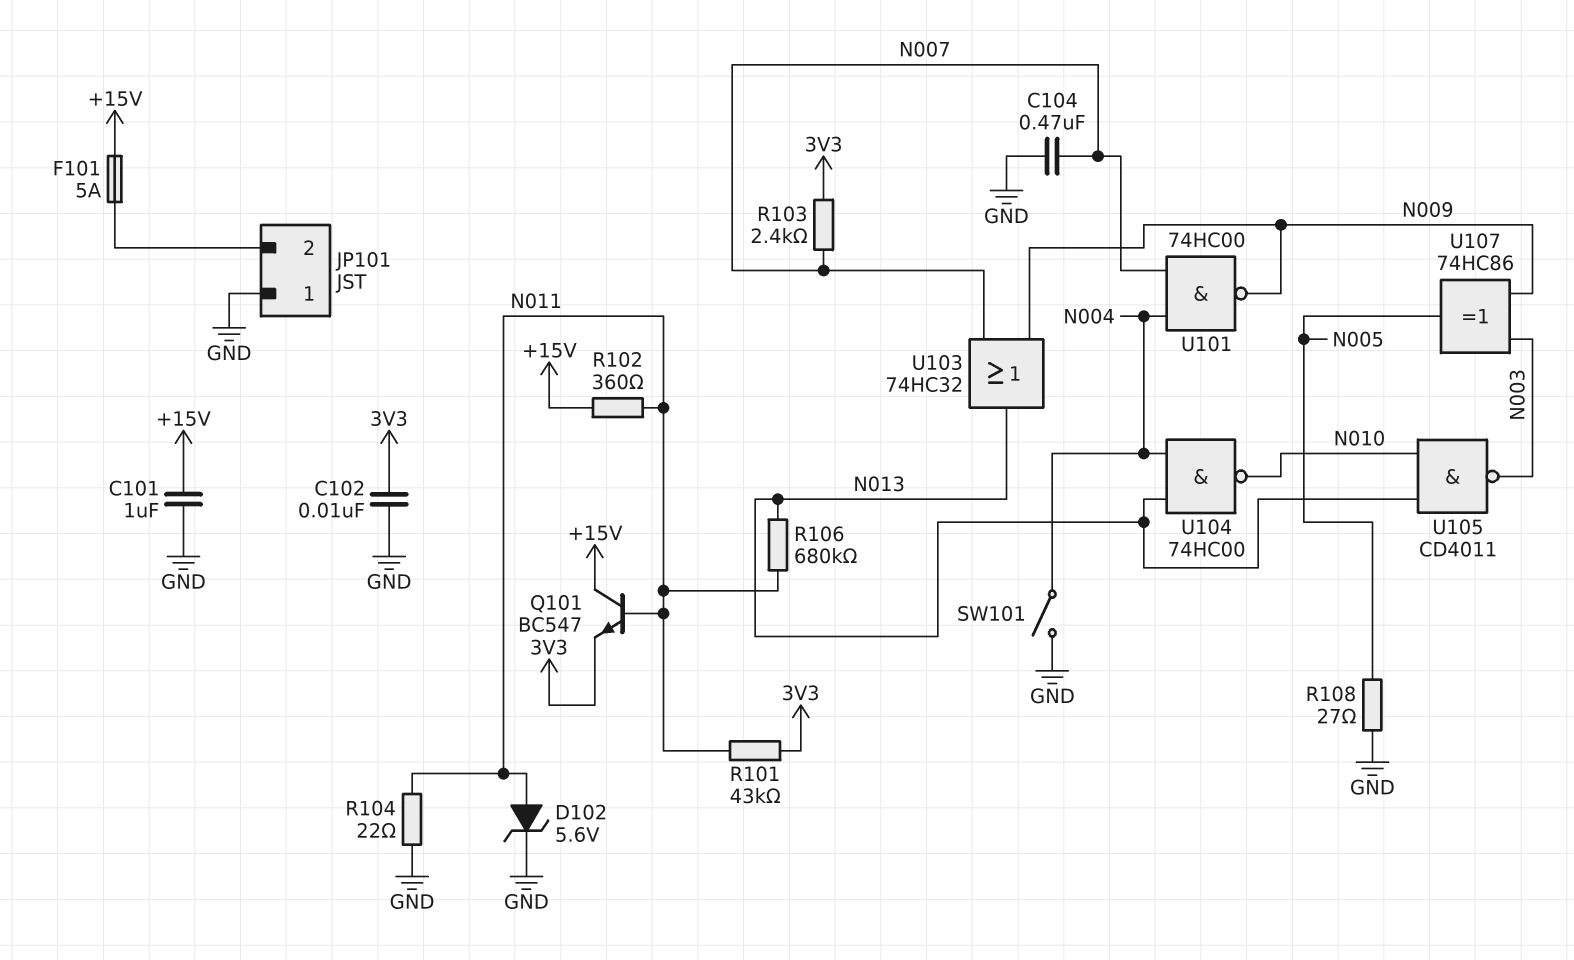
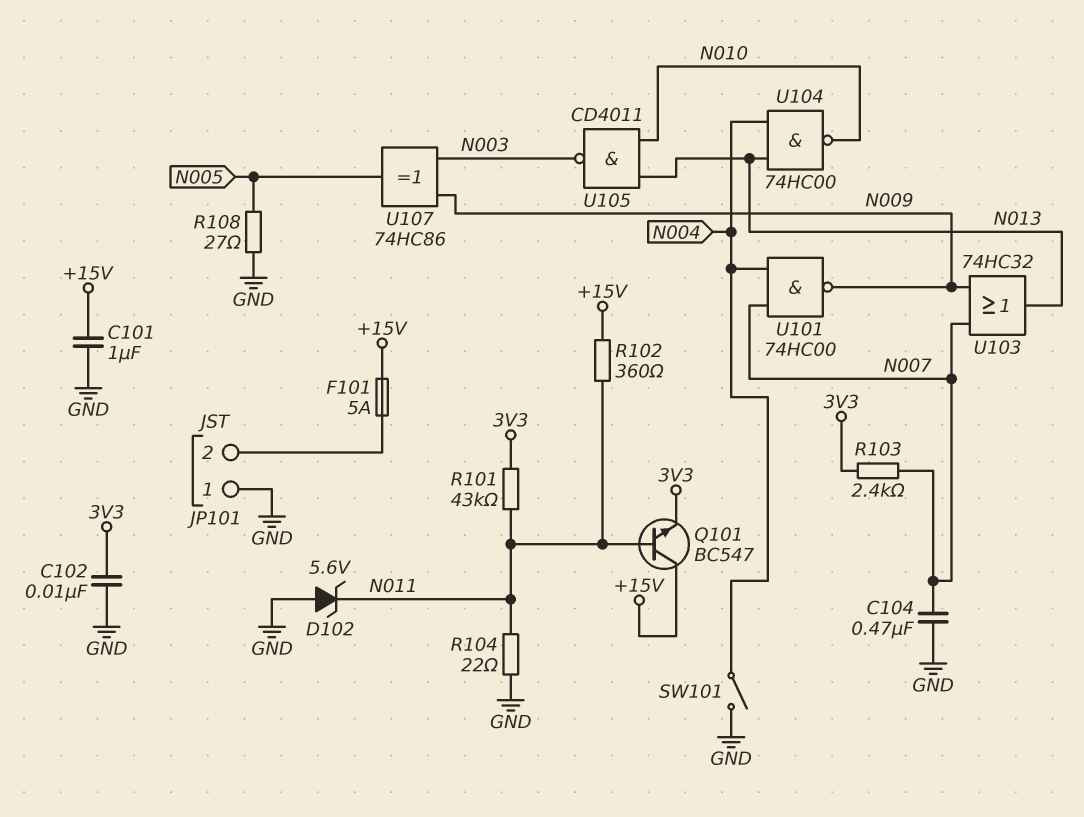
D102: zener 5.6V (A N011, K GND) -> zener 5.6V (A GND, K N011)
R106: 680k (N011, N013) -> none

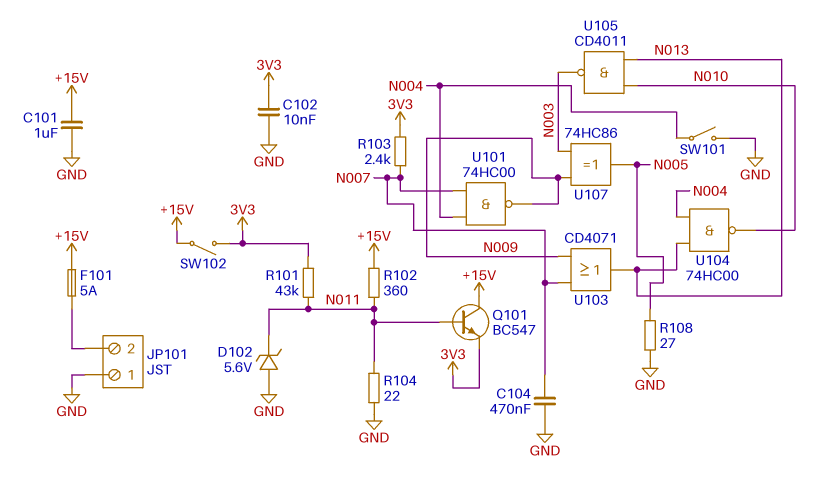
SW102: none -> switch (+15V, 3V3)
U103: OR 74HC32 (in N007, in N009, out N013) -> OR CD4071 (in N007, in N009, out N013)

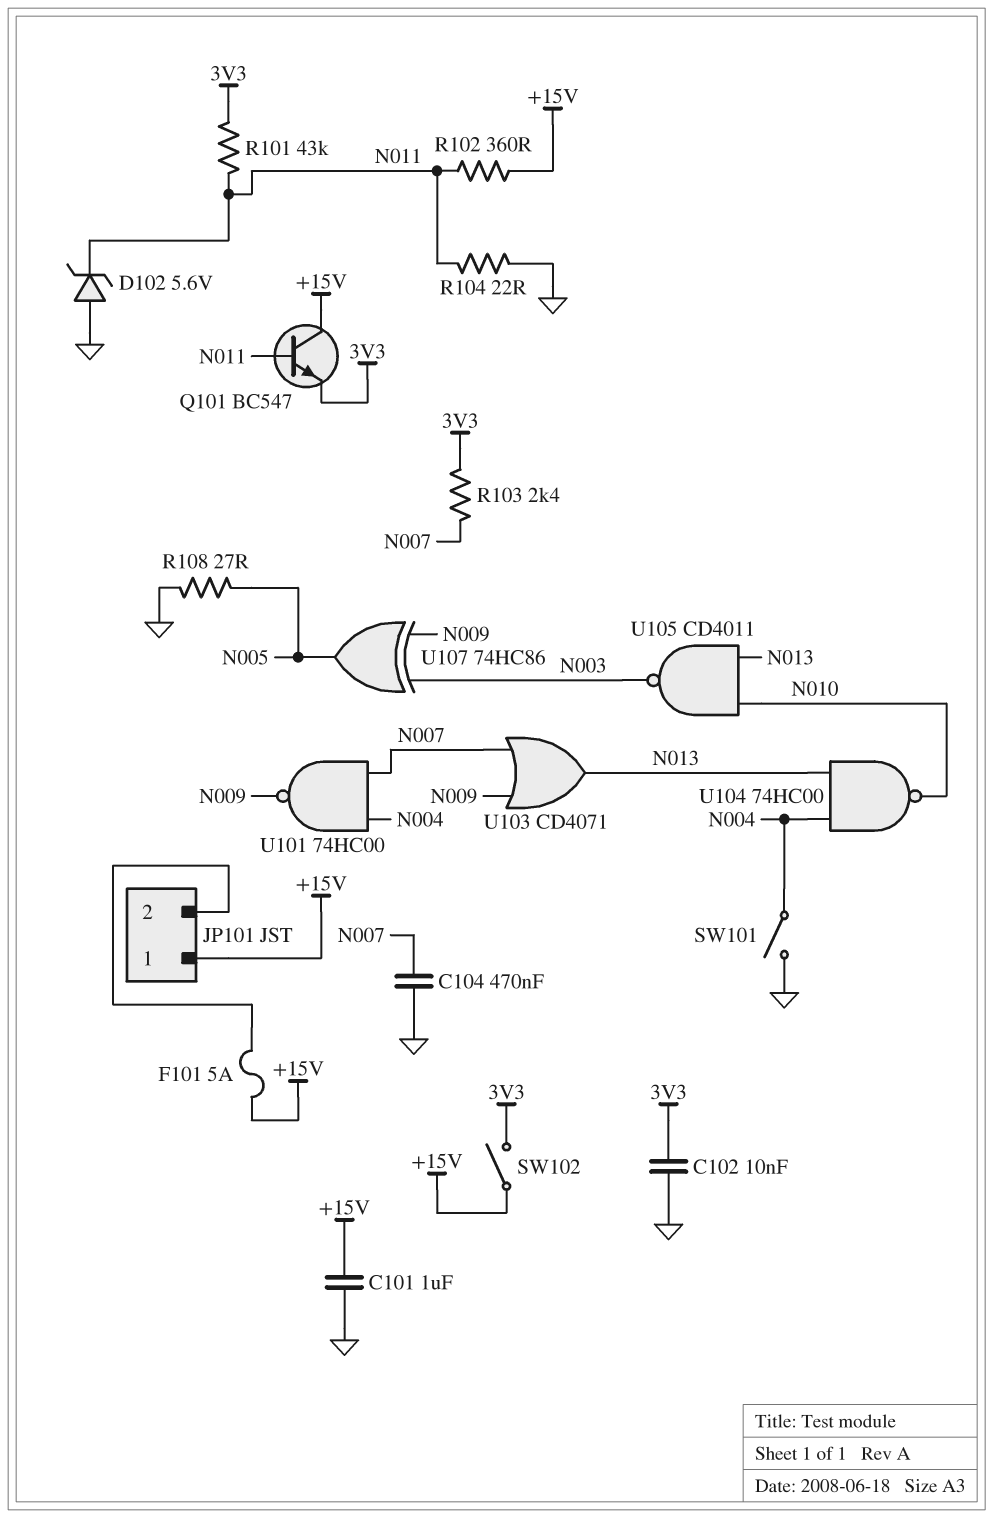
JP101 pin 1: GND -> +15V

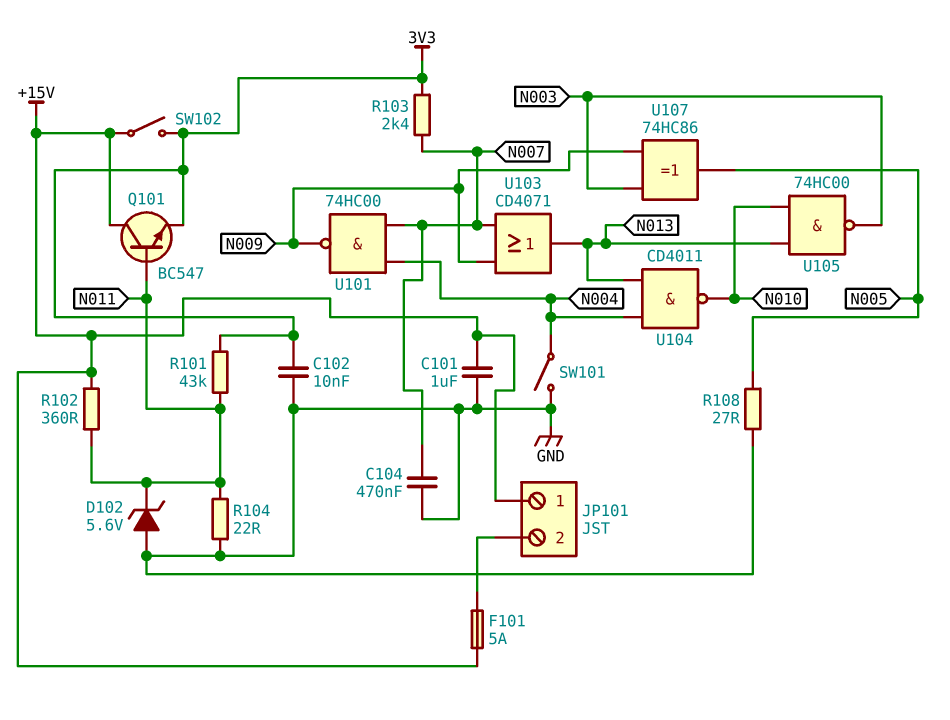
U104: NAND 74HC00 (in N004, in N013, out N010) -> NAND CD4011 (in N004, in N013, out N010)
U105: NAND CD4011 (in N010, in N013, out N003) -> NAND 74HC00 (in N010, in N013, out N003)

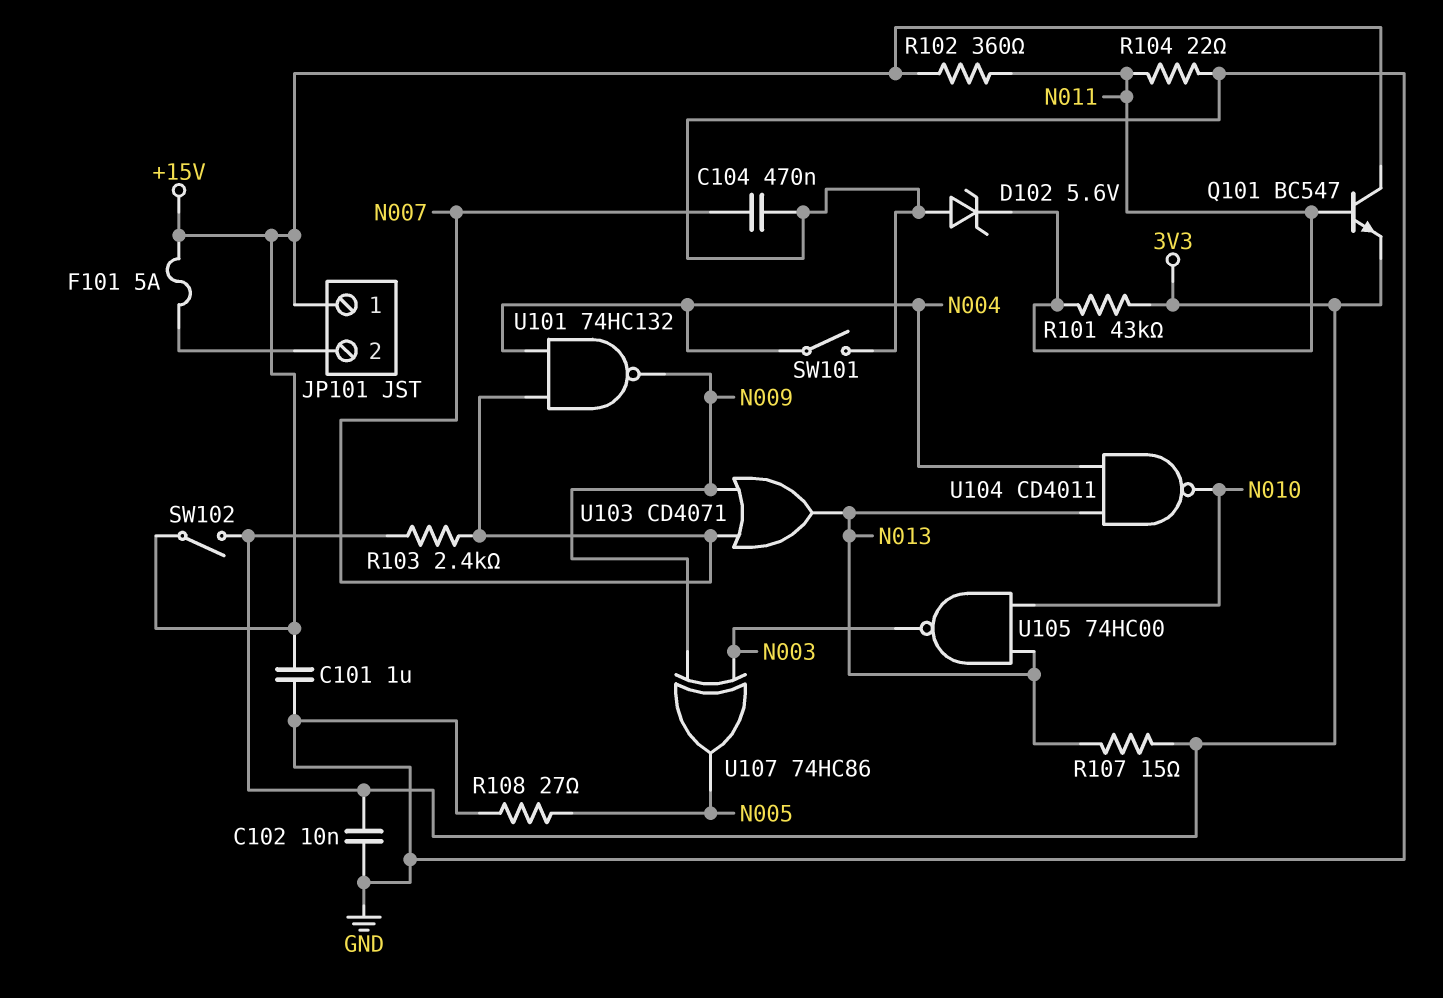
R107: none -> 15 (3V3, N013)
U101: NAND 74HC00 (in N004, in N007, out N009) -> NAND 74HC132 (in N004, in N007, out N009)

